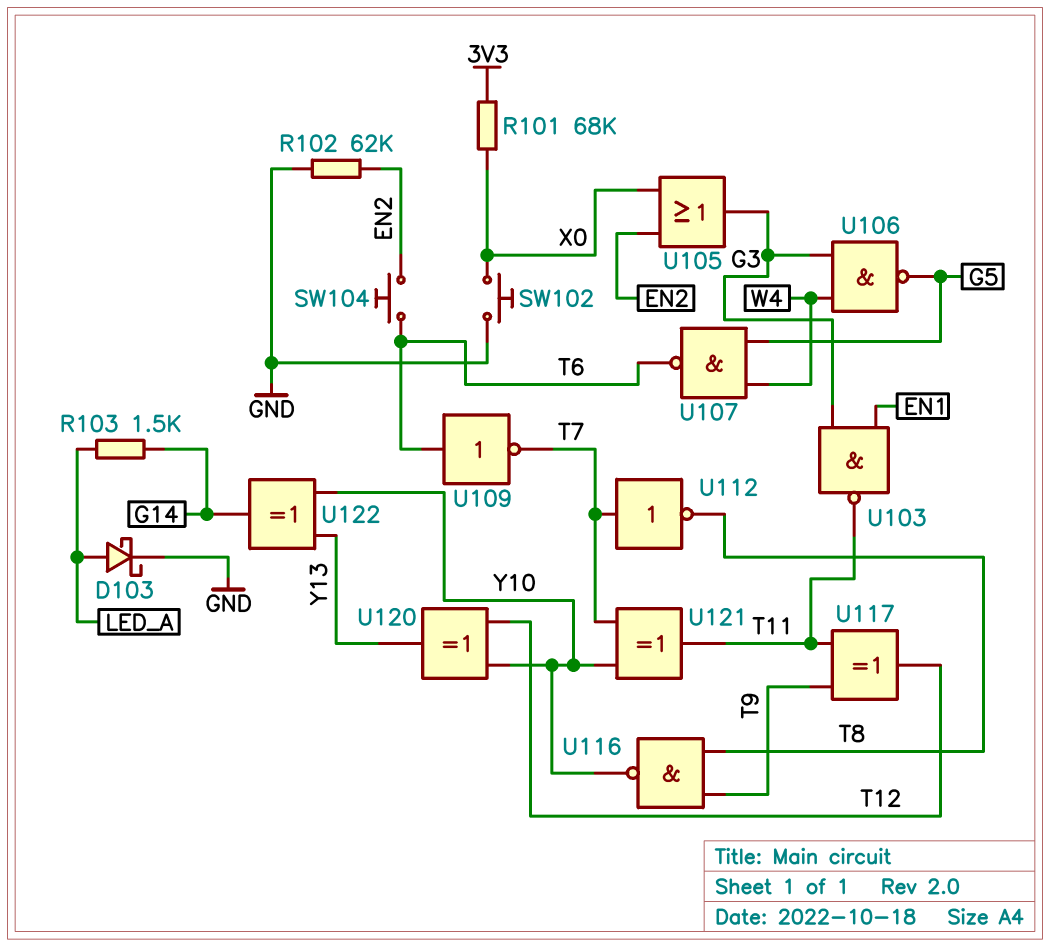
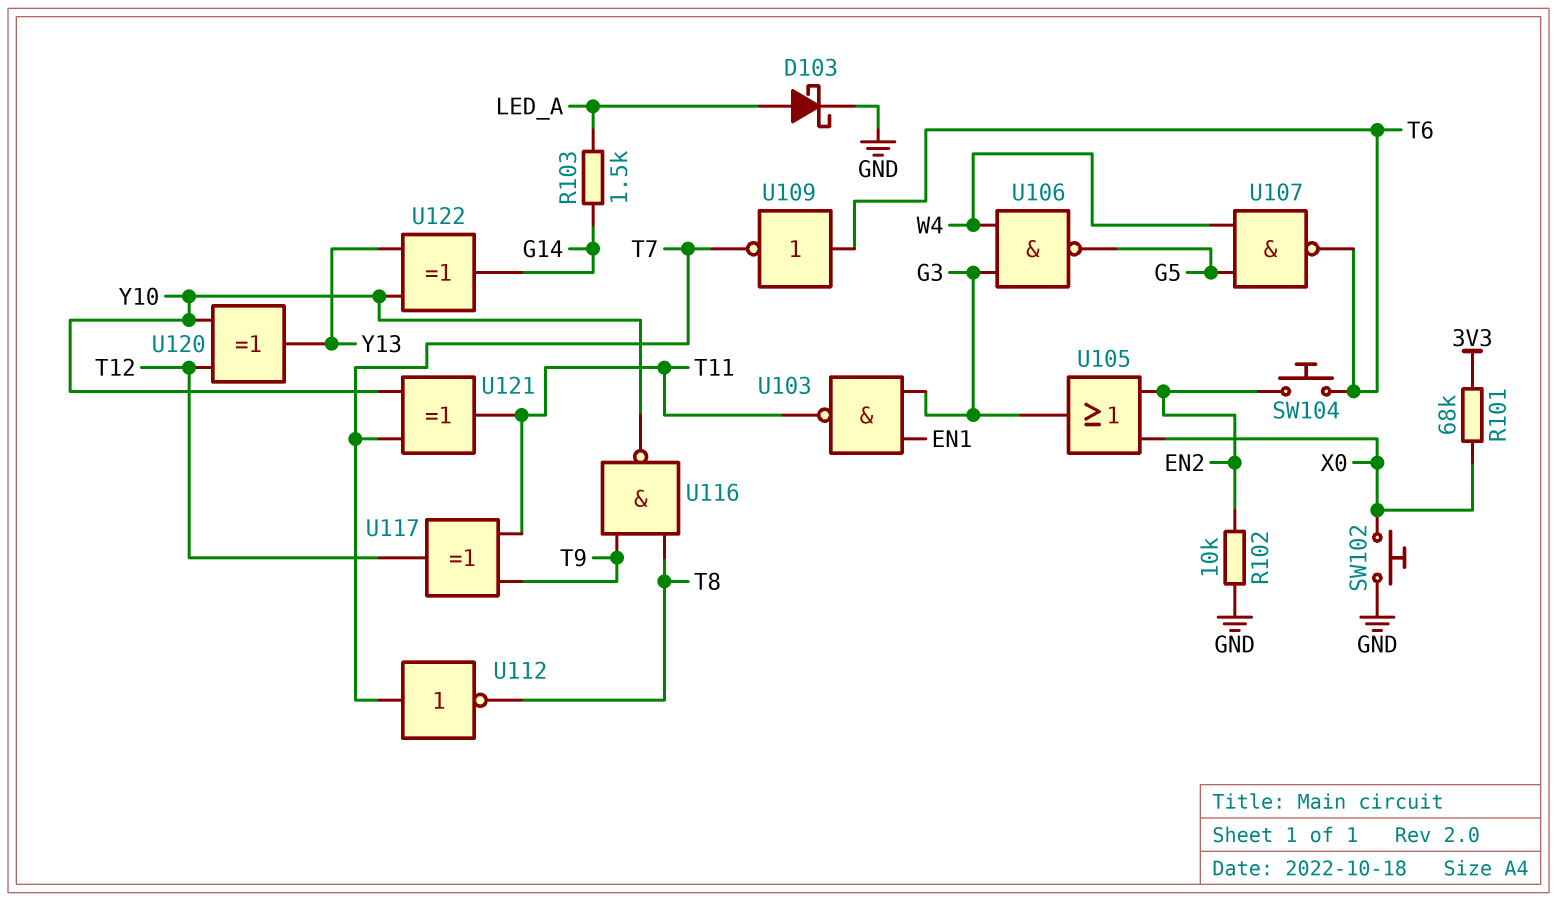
R102: 62k (EN2, GND) -> 10k (EN2, GND)

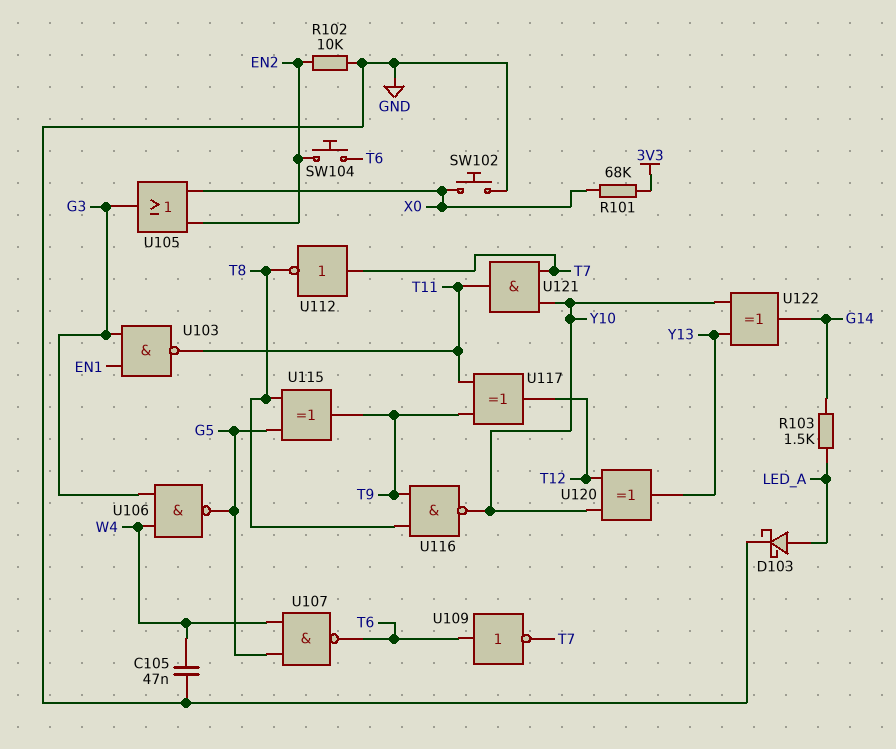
C105: none -> 47nF (GND, W4)
U115: none -> XOR (in G5, in T8, out T9)
U121: XOR (in T7, in Y10, out T11) -> AND (in T7, in Y10, out T11)

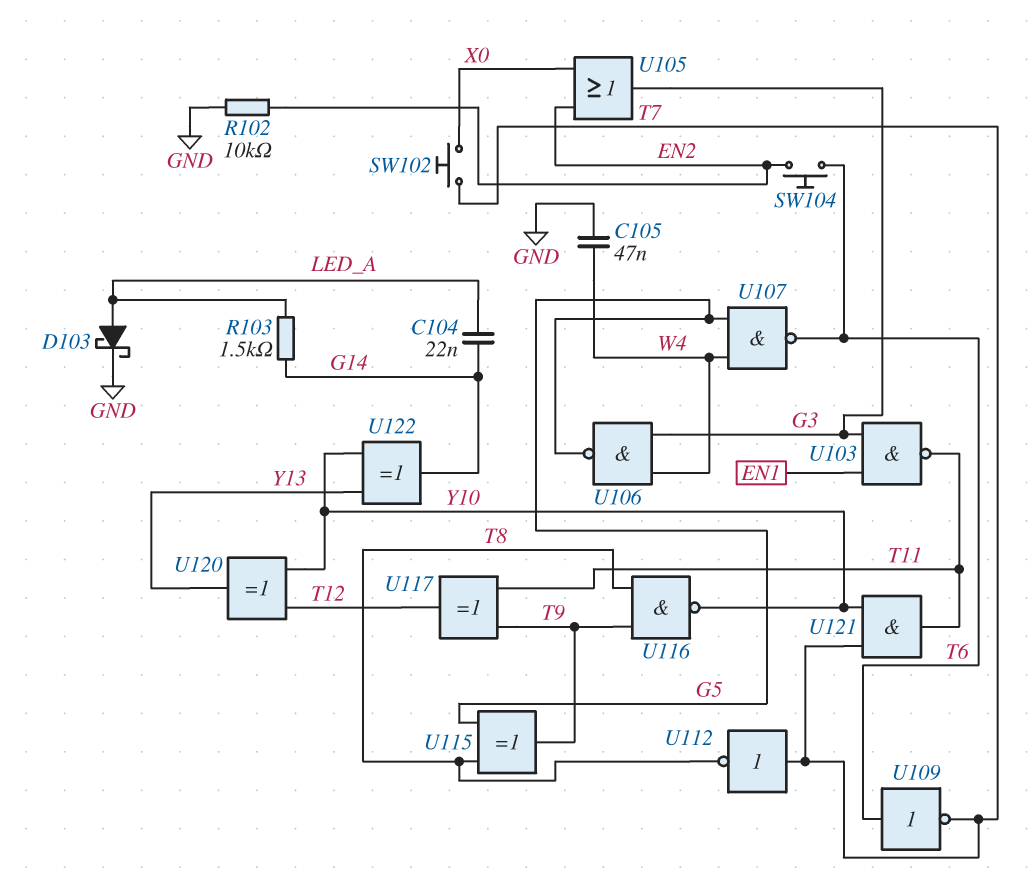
C104: none -> 22nF (G14, LED_A)
R101: 68k (3V3, X0) -> none
SW102: button (GND, X0) -> button (T7, X0)

